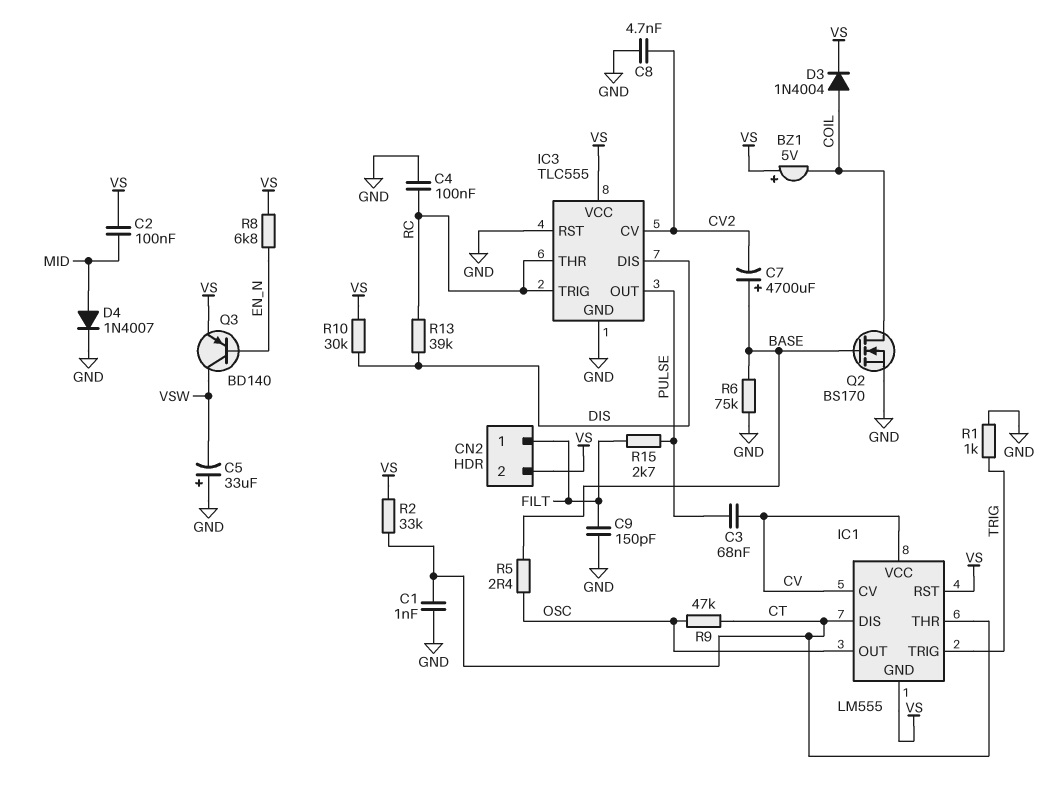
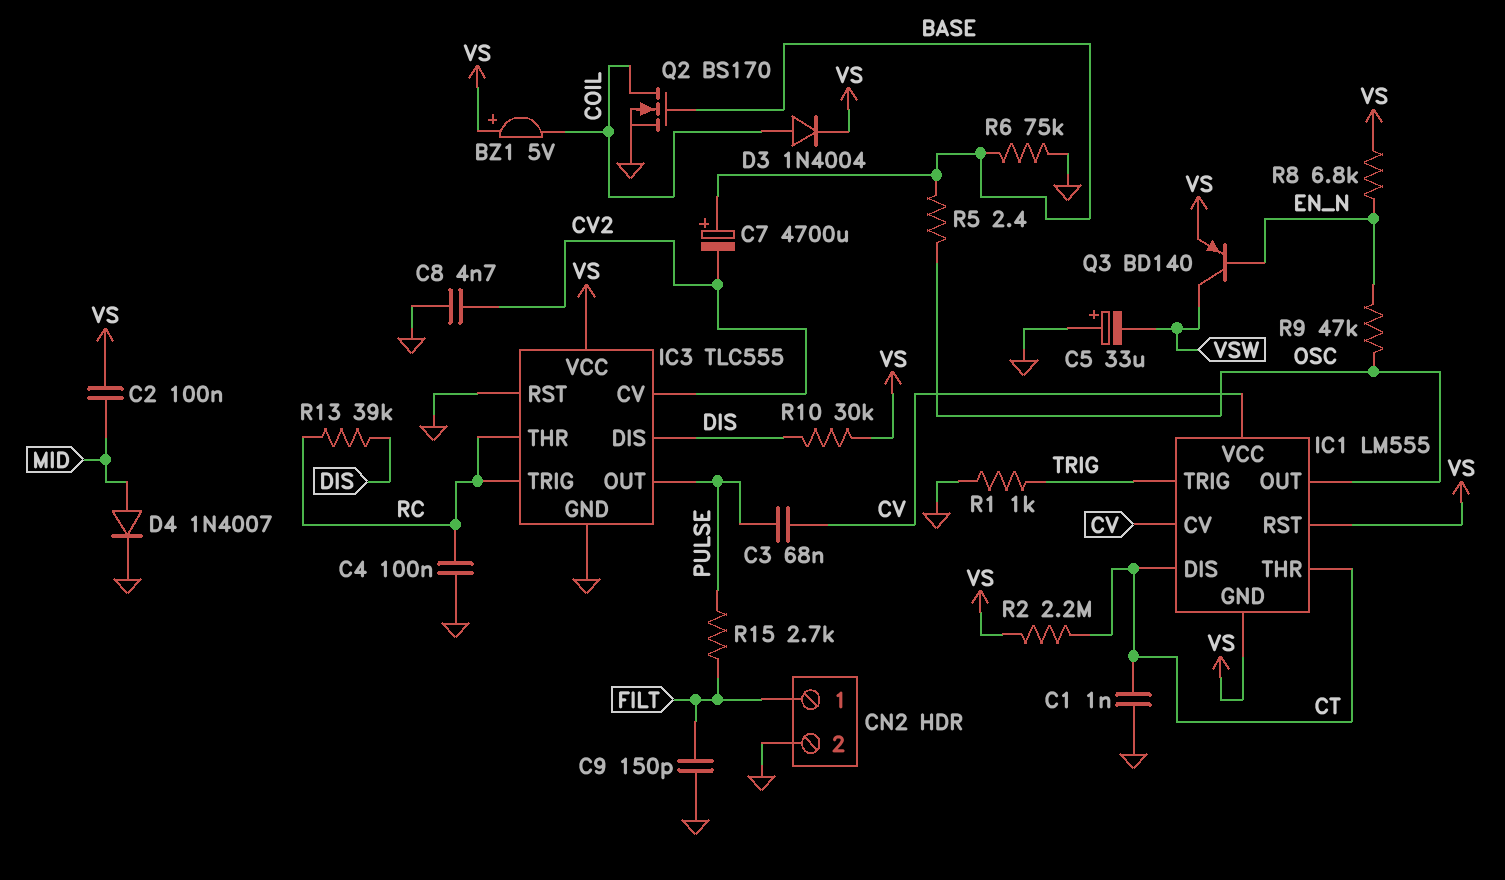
CN2 pin 2: VS -> GND
R2: 33k (CT, VS) -> 2.2M (CT, VS)
R9: 47k (CT, OSC) -> 47k (EN_N, OSC)

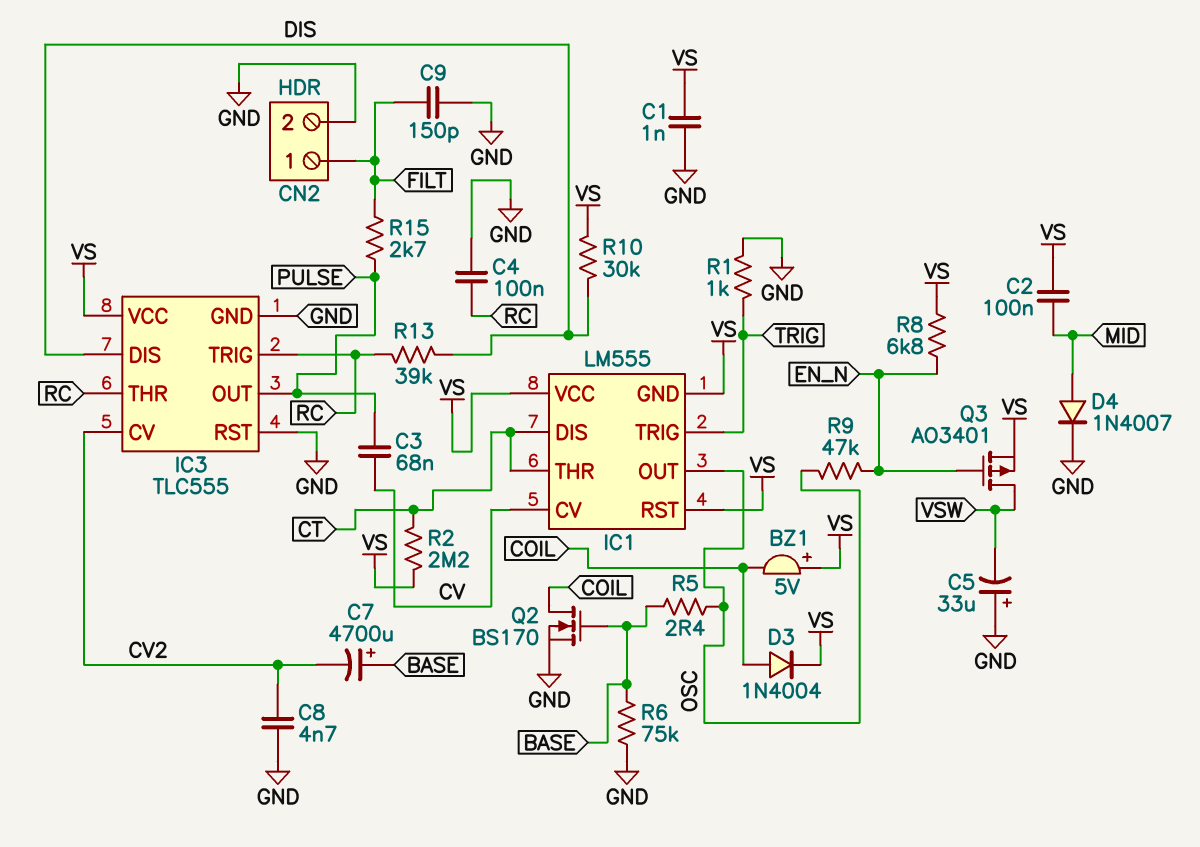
C1: 1nF (CT, GND) -> 1nF (GND, VS)
IC1 pin VCC: CV -> VS
Q3: PNP BD140 (B EN_N, C VSW, E VS) -> PMOS AO3401 (G EN_N, D VSW, S VS)

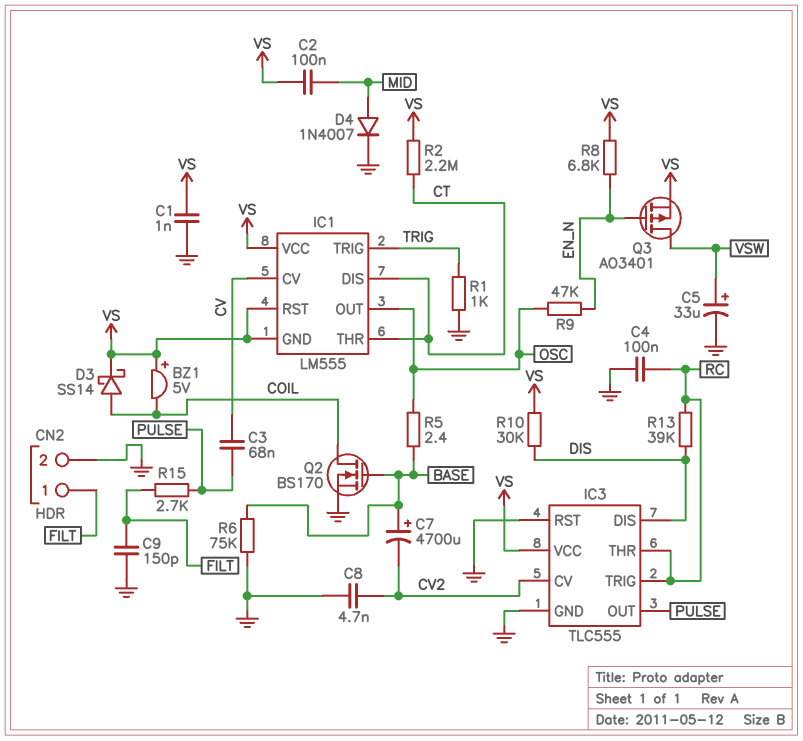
C5: 33uF (plus GND, minus VSW) -> 33uF (plus VSW, minus GND)
D3: diode 1N4004 (A COIL, K VS) -> schottky SS14 (A COIL, K VS)

